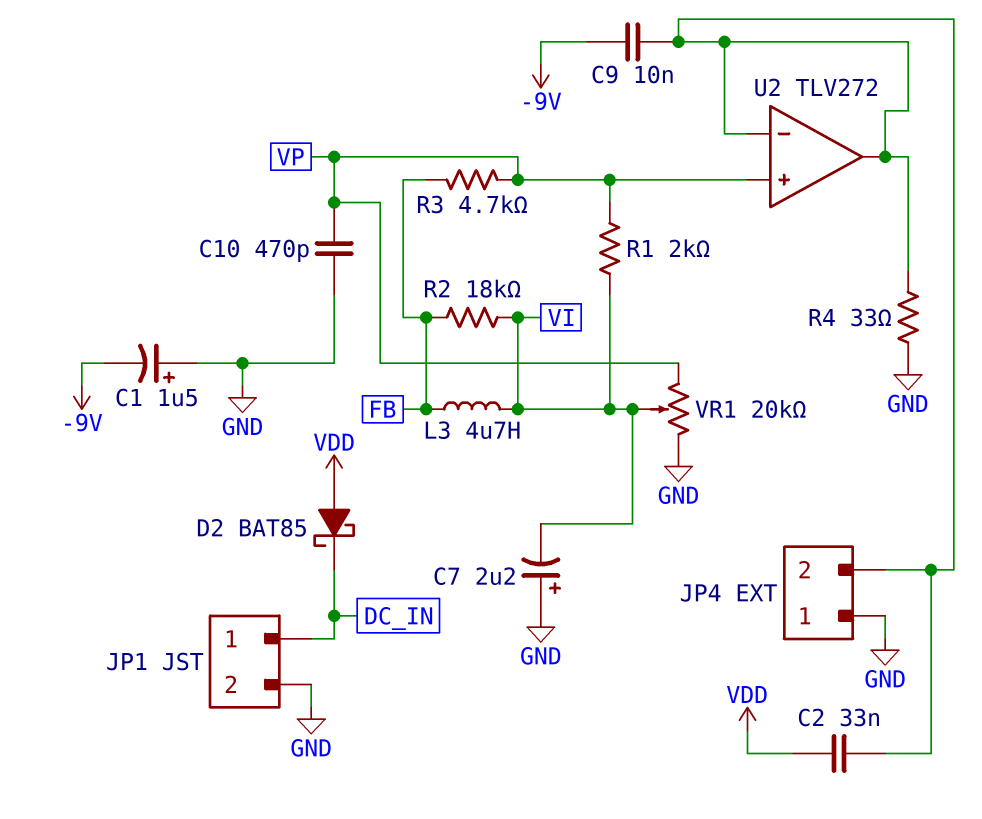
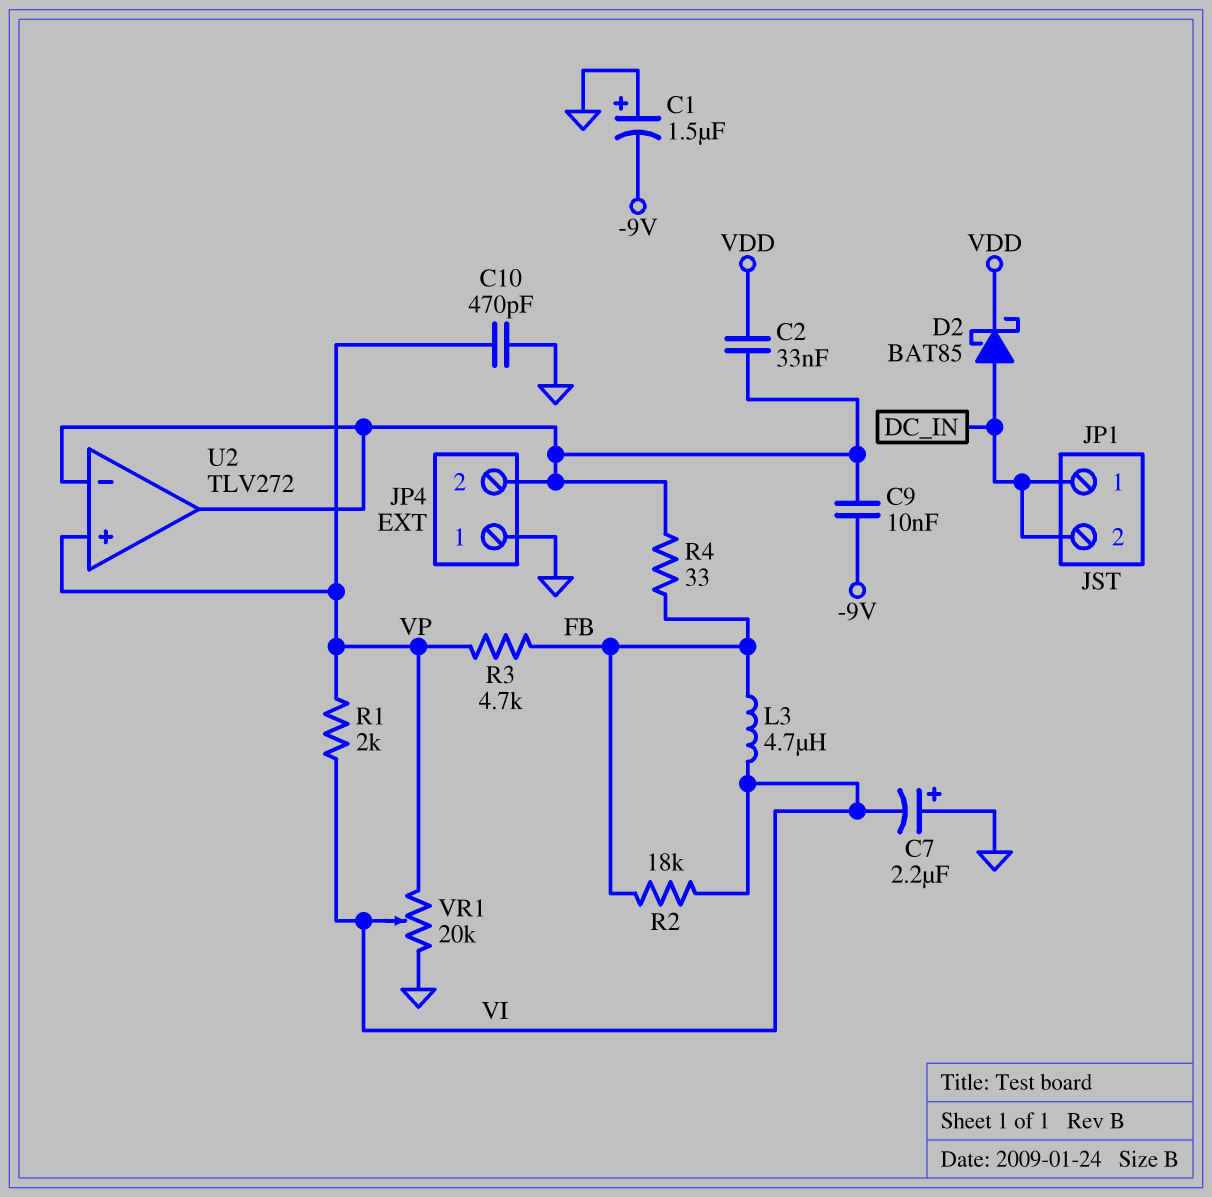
D2: schottky BAT85 (A VDD, K DC_IN) -> schottky BAT85 (A DC_IN, K VDD)
JP1 pin 2: GND -> DC_IN
R4: 33 (GND, JP4/2) -> 33 (FB, JP4/2)

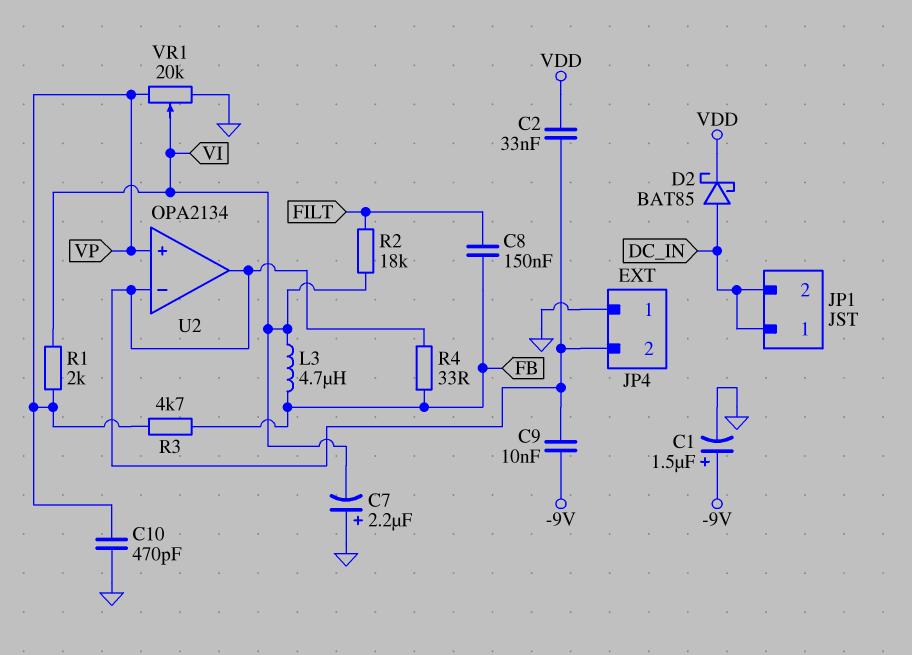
C1: 1.5uF (plus GND, minus -9V) -> 1.5uF (plus -9V, minus GND)
C8: none -> 150nF (FB, FILT)
R2: 18k (FB, VI) -> 18k (FILT, VI)
U2: TLV272 -> OPA2134

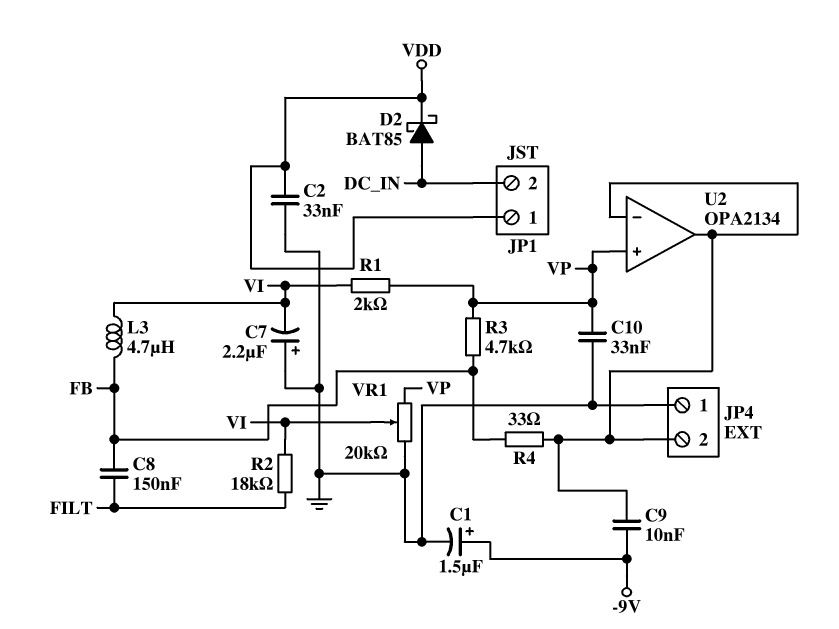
C2: 33nF (JP4/2, VDD) -> 33nF (GND, VDD)
C10: 470pF (GND, VP) -> 33nF (GND, VP)
JP1 pin 1: DC_IN -> VDD

